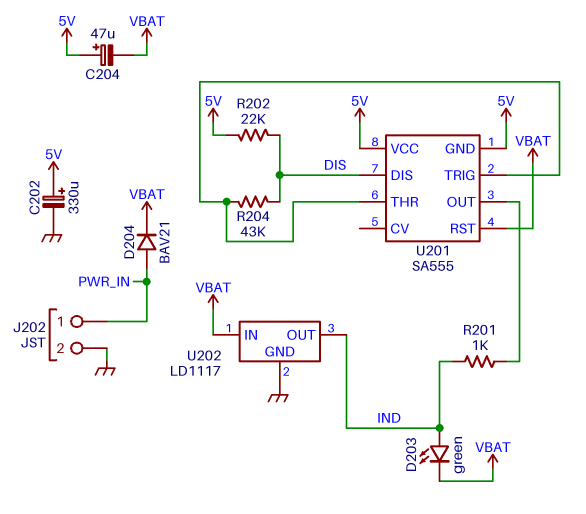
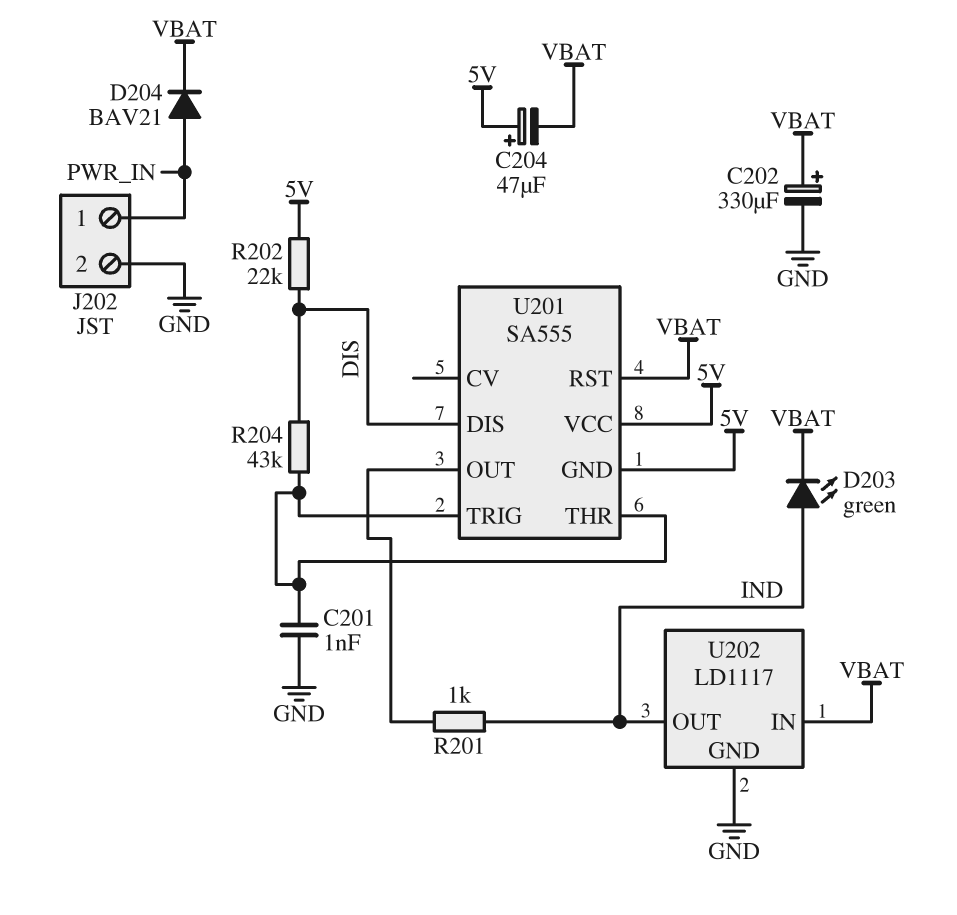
C201: none -> 1nF (GND, U201/THR)
C202: 330uF (plus 5V, minus GND) -> 330uF (plus VBAT, minus GND)

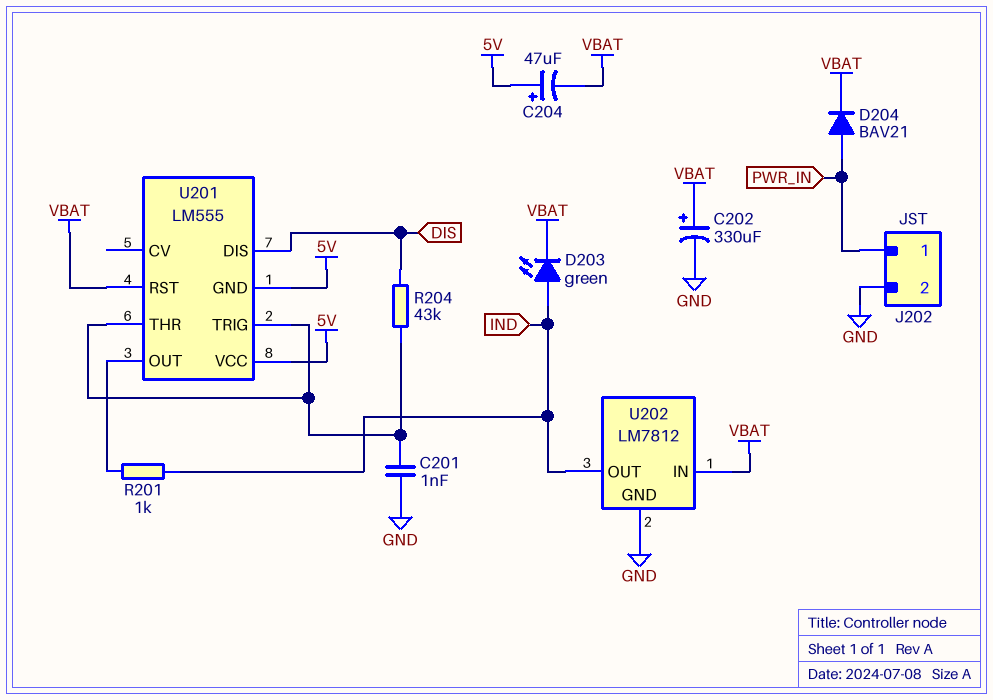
R202: 22k (5V, DIS) -> none
U201: SA555 -> LM555
U202: LD1117 -> LM7812

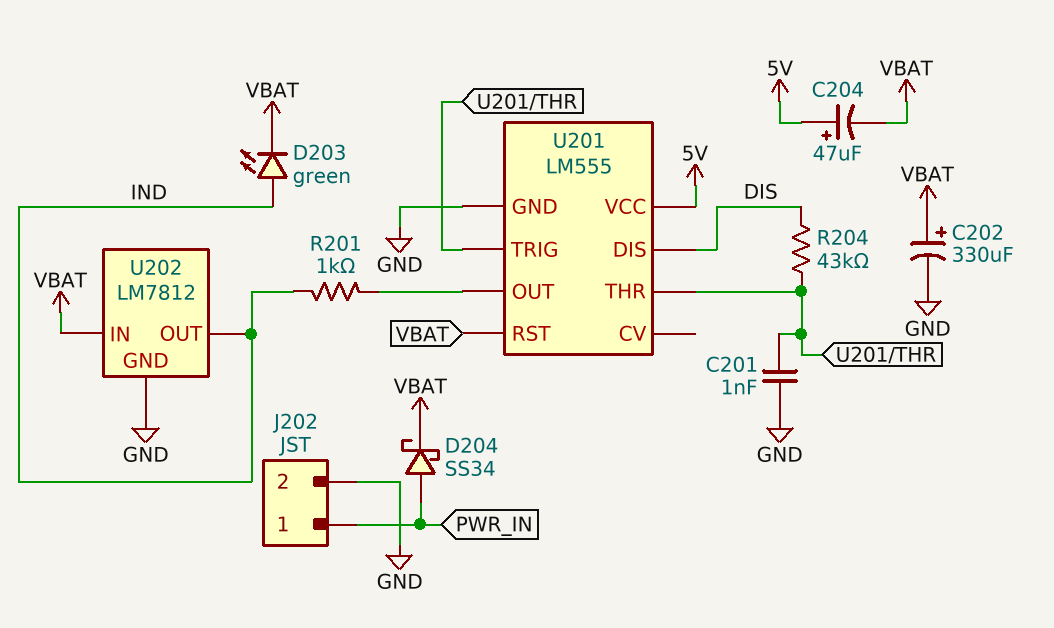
D204: diode BAV21 (A PWR_IN, K VBAT) -> schottky SS34 (A PWR_IN, K VBAT)
U201 pin GND: 5V -> GND

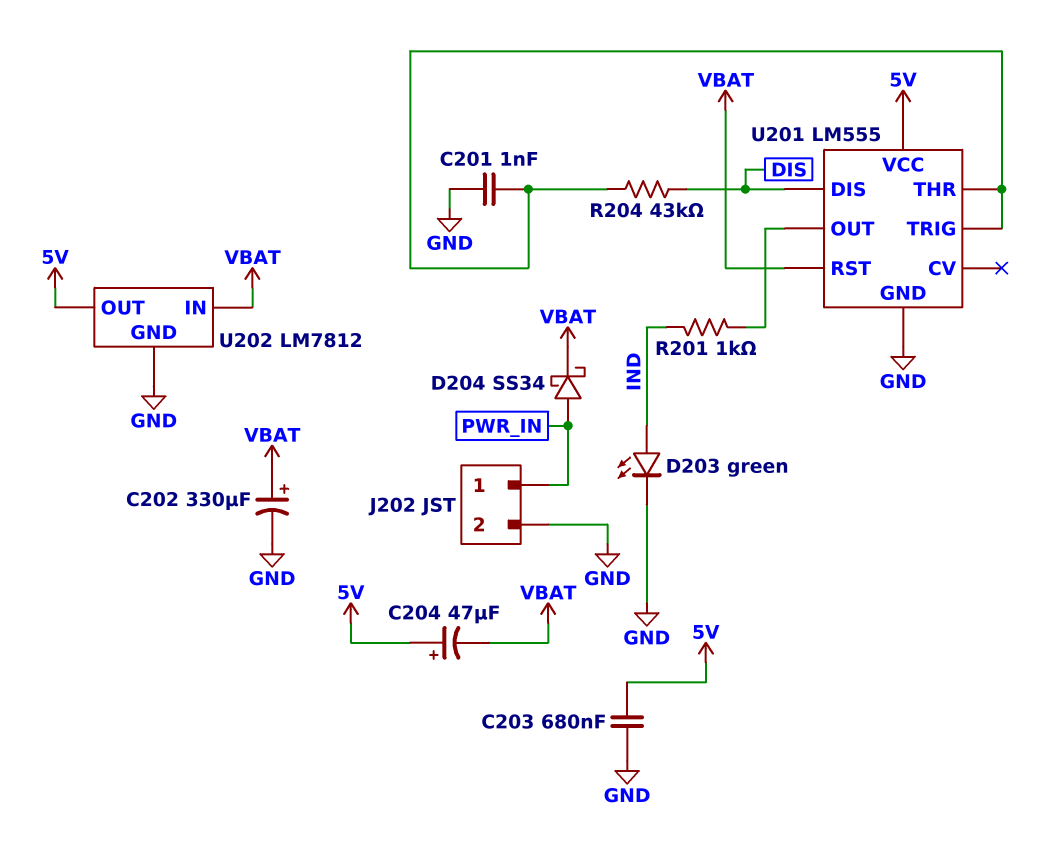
C203: none -> 680nF (5V, GND)
D203: LED green (A IND, K VBAT) -> LED green (A IND, K GND)
U202 pin OUT: IND -> 5V

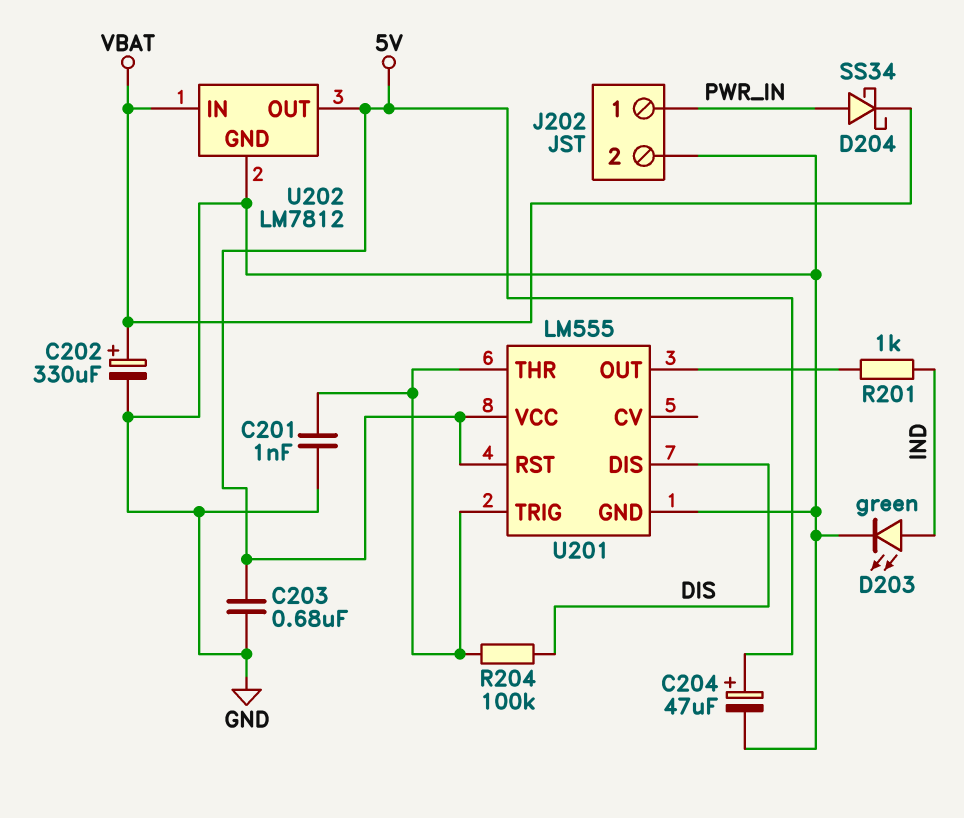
C204: 47uF (plus 5V, minus VBAT) -> 47uF (plus 5V, minus GND)
R204: 43k (DIS, U201/THR) -> 100k (DIS, U201/THR)
U201 pin RST: VBAT -> 5V

